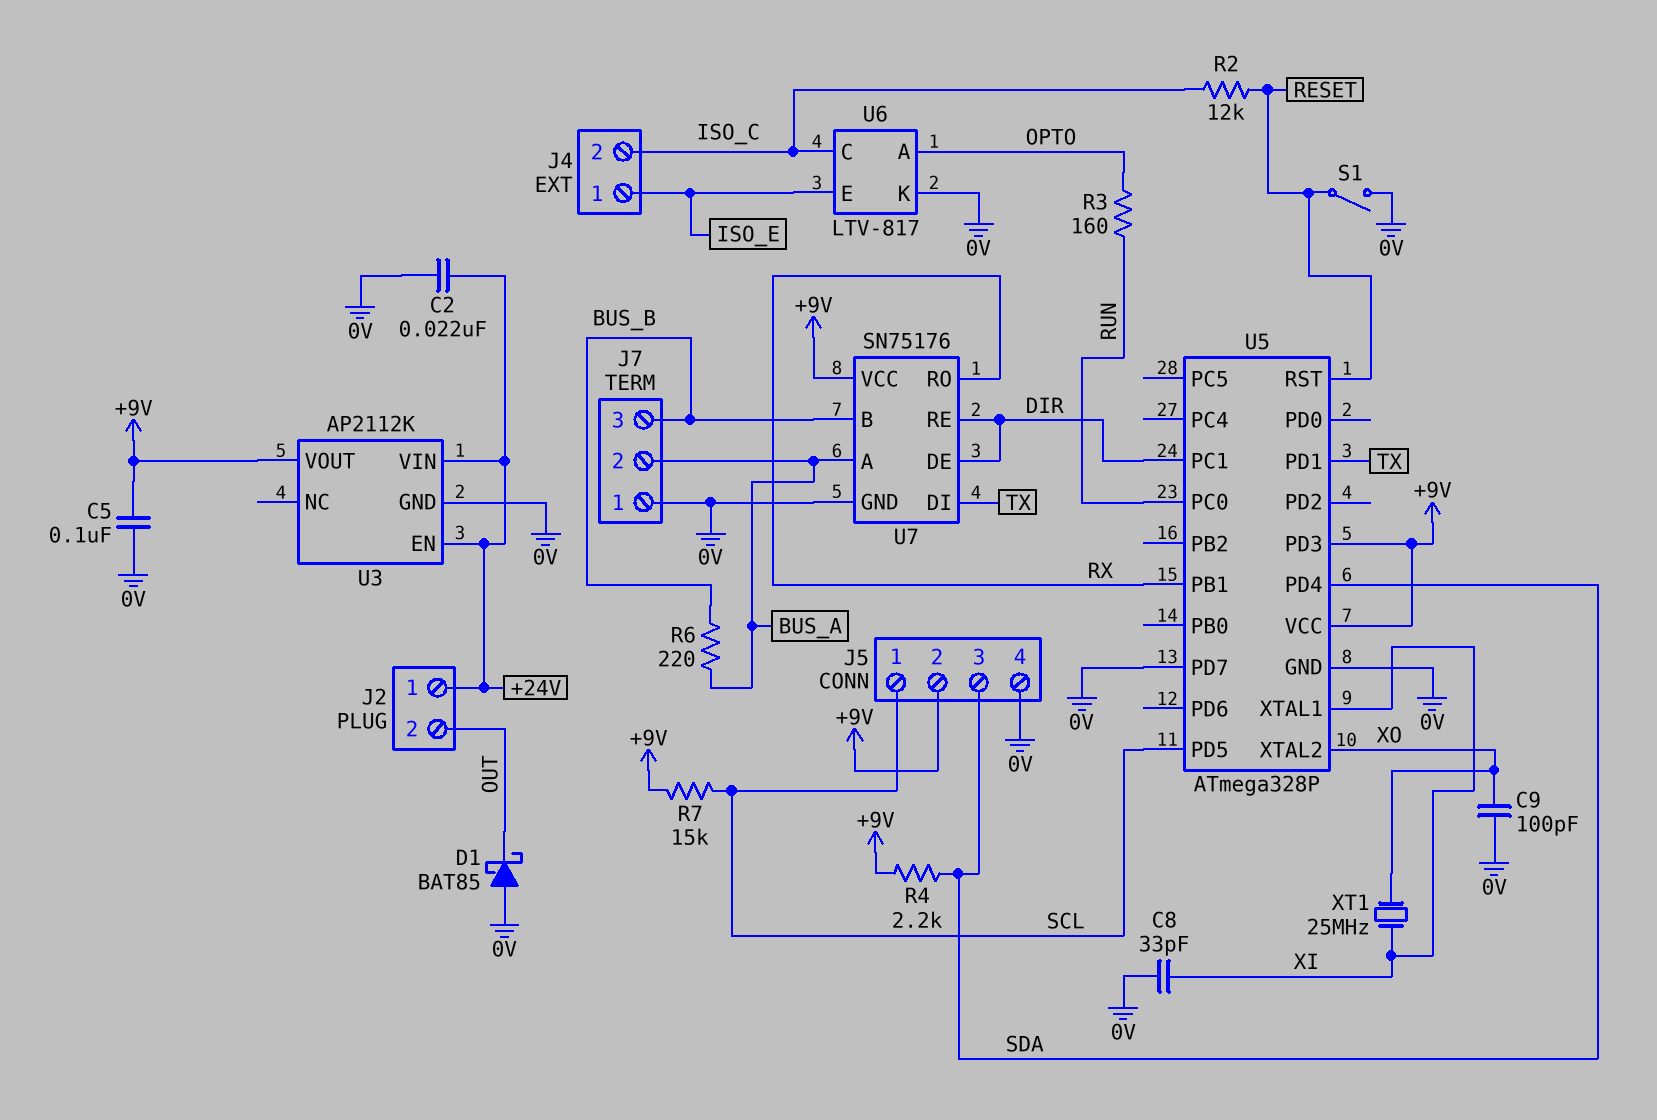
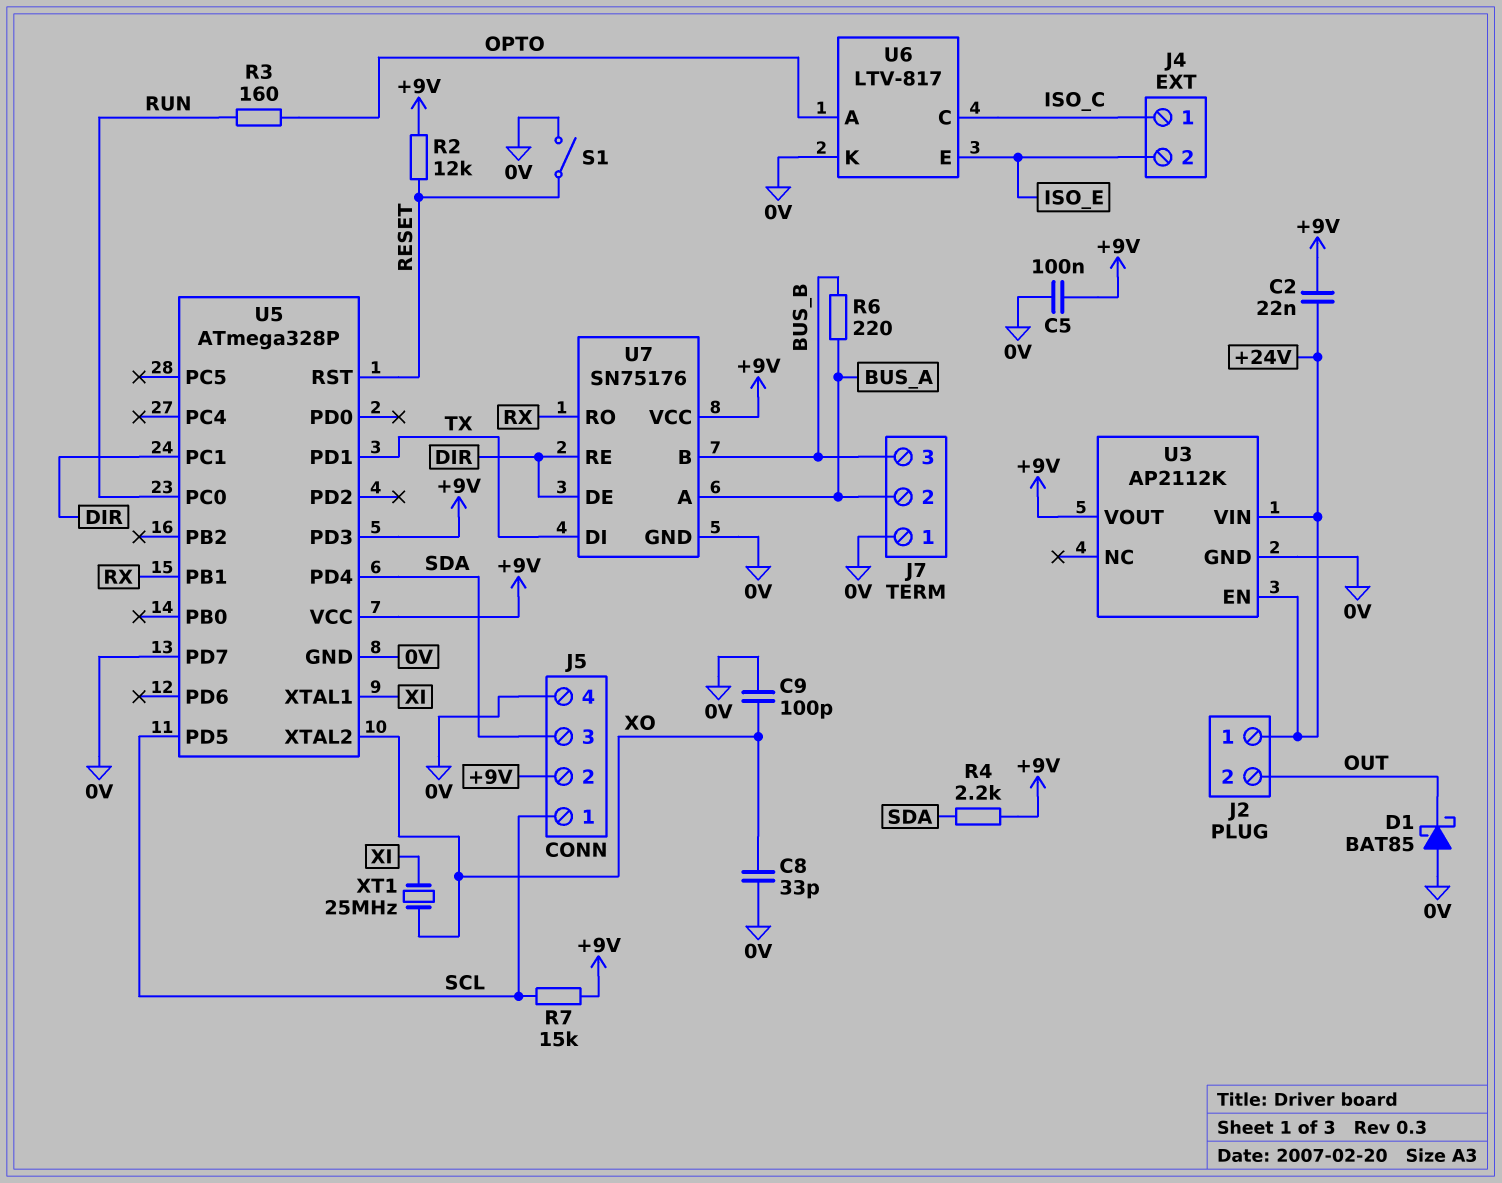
C2: 22nF (+24V, 0V) -> 22nF (+9V, +24V)
C8: 33pF (0V, XI) -> 33pF (0V, XO)
J4 pin 1: ISO_E -> ISO_C
J4 pin 2: ISO_C -> ISO_E
R2: 12k (ISO_C, RESET) -> 12k (+9V, RESET)

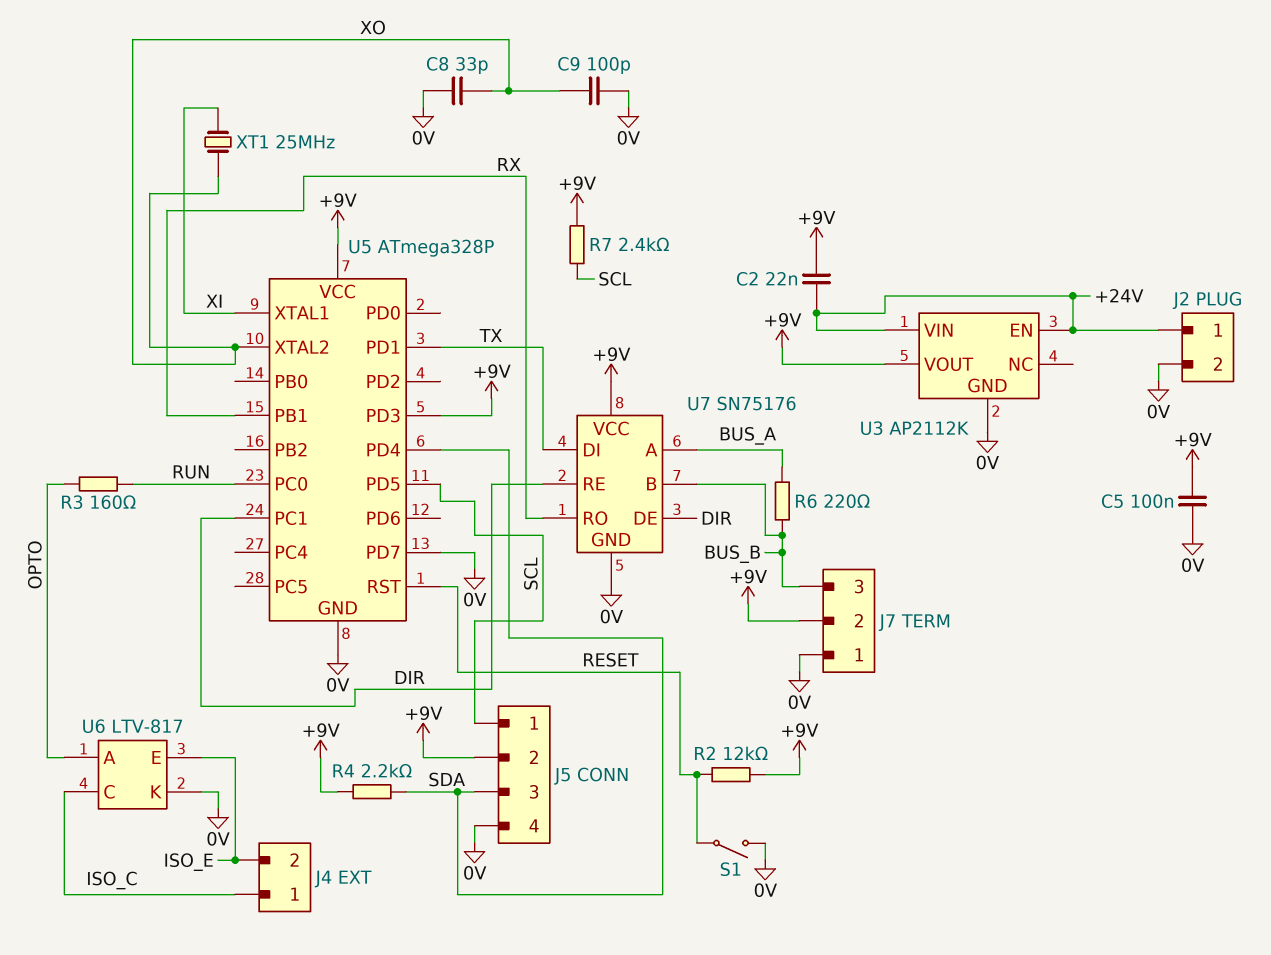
D1: schottky BAT85 (A 0V, K OUT) -> none
J2 pin 2: OUT -> 0V
J7 pin 2: BUS_A -> +9V
R7: 15k (+9V, SCL) -> 2.4k (+9V, SCL)

